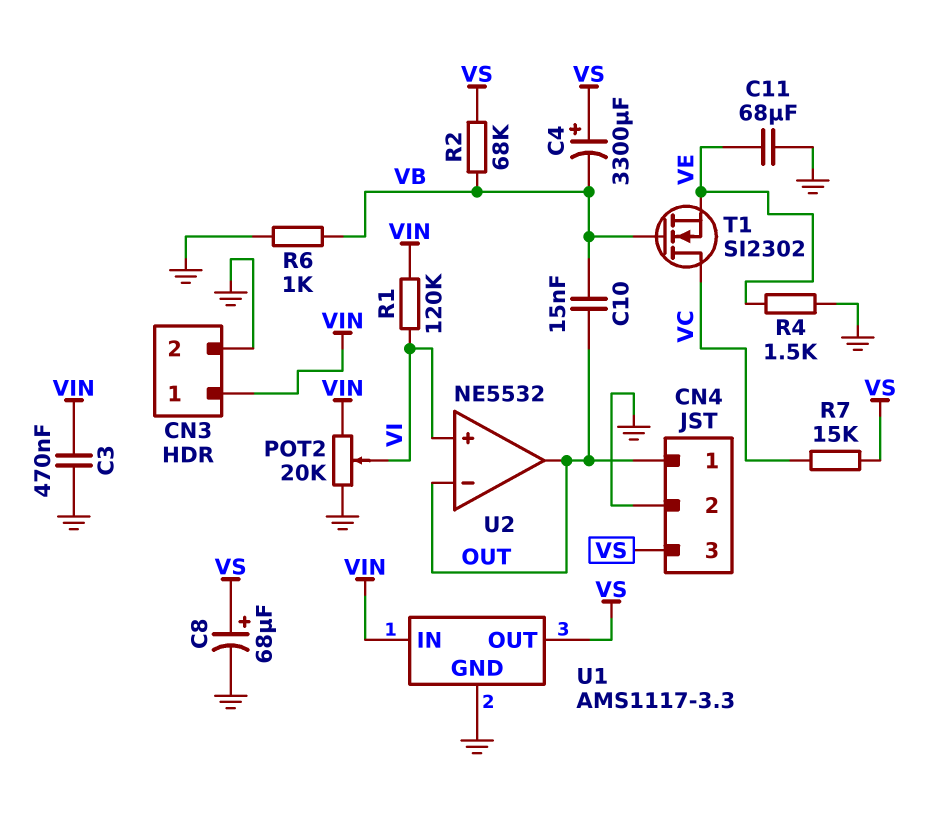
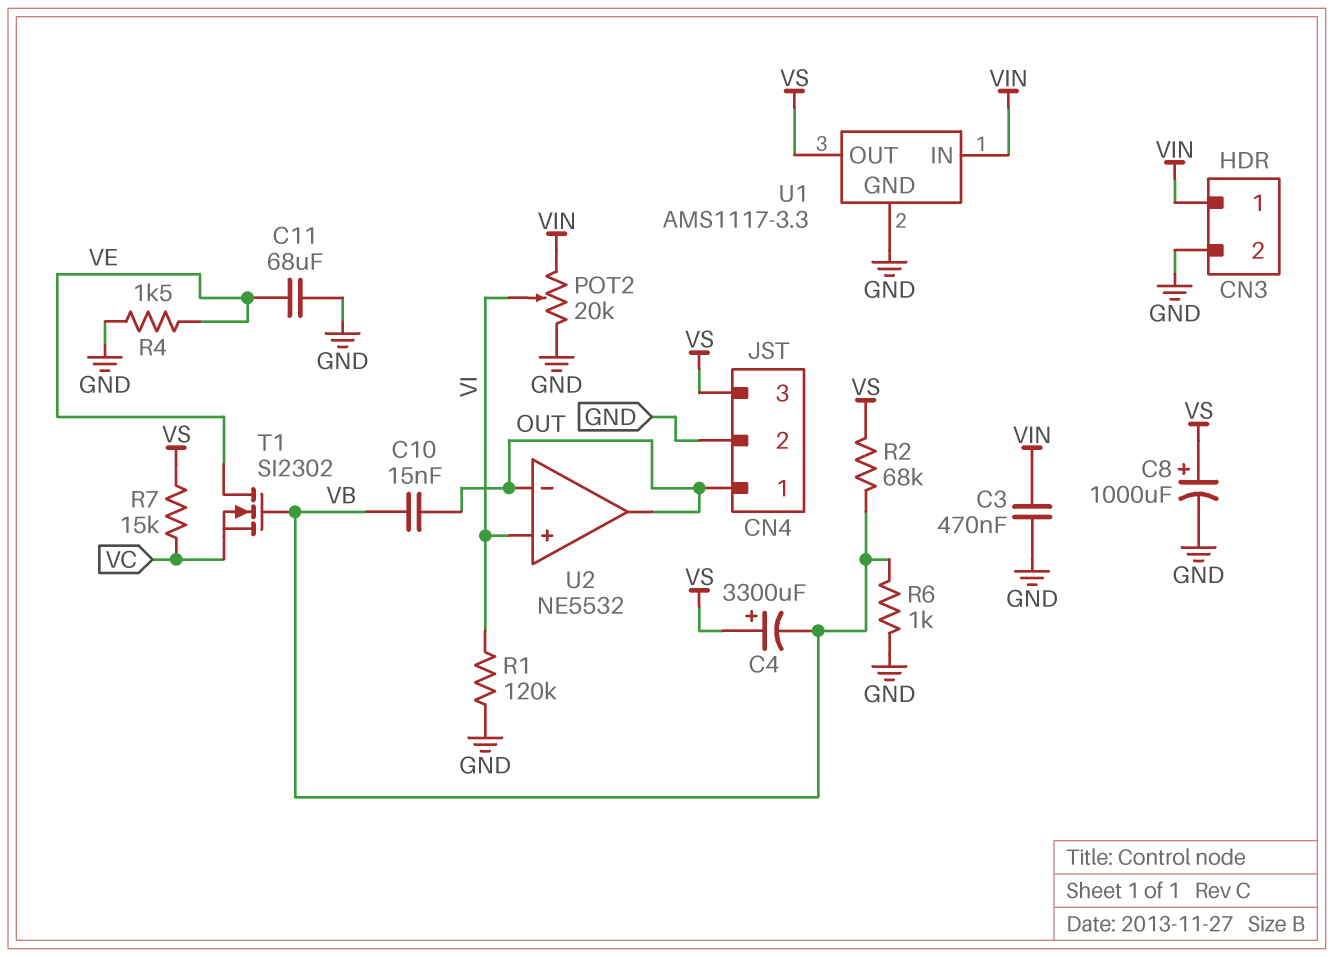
C8: 68uF (plus VS, minus GND) -> 1000uF (plus VS, minus GND)
R1: 120k (VI, VIN) -> 120k (GND, VI)
T1: NMOS SI2302 (G VB, D VC, S VE) -> NMOS SI2302 (G VB, D VE, S VC)

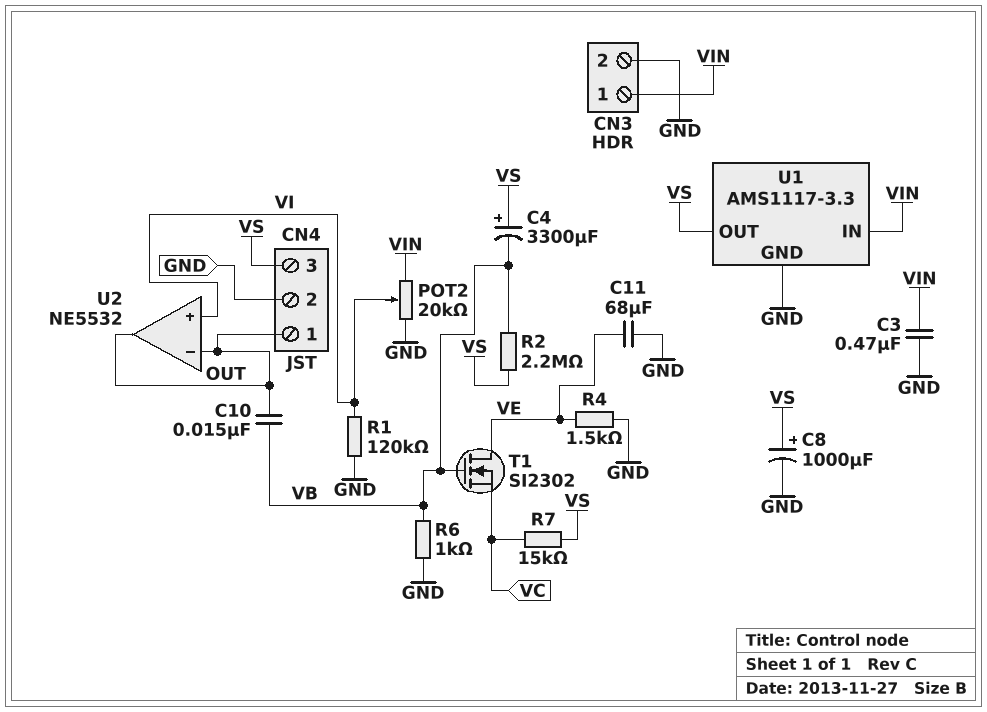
R2: 68k (VB, VS) -> 2.2M (VB, VS)

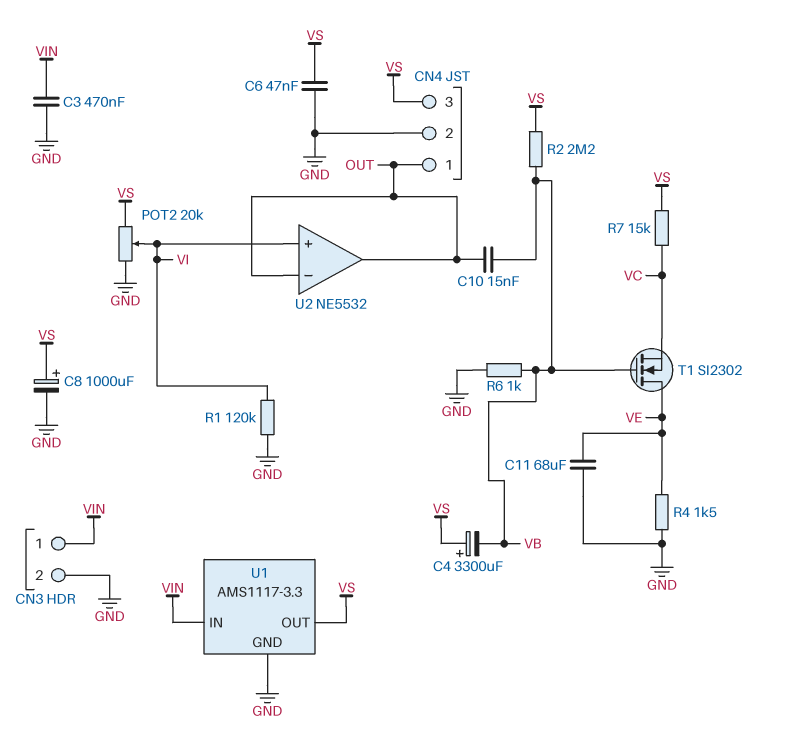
C6: none -> 47nF (GND, VS)
POT2: 20k (GND, VIN, wiper VI) -> 20k (GND, VS, wiper VI)

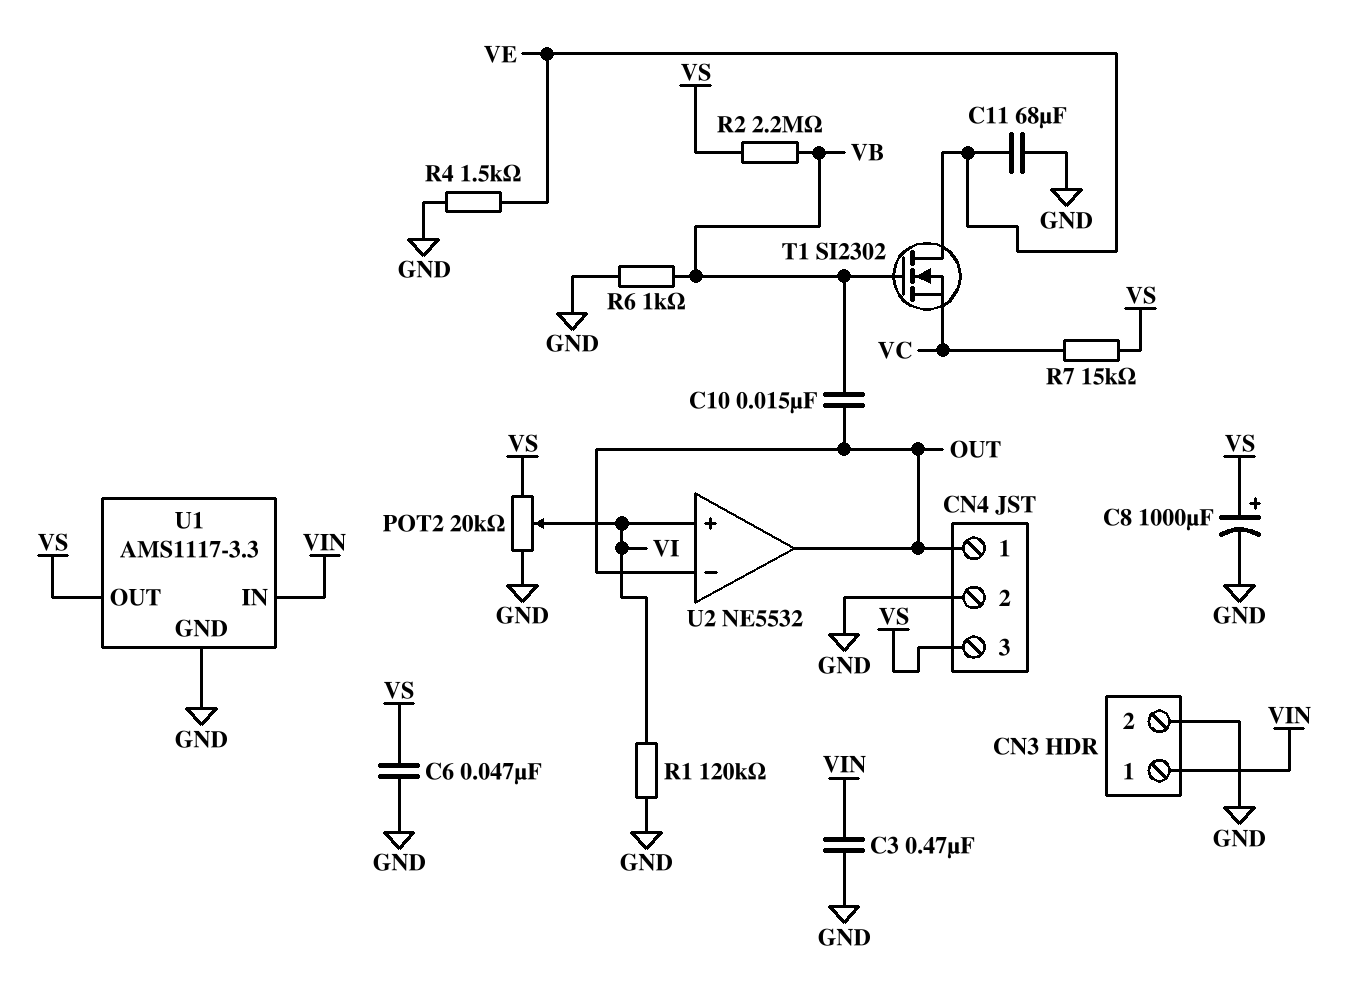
C4: 3300uF (plus VS, minus VB) -> none

